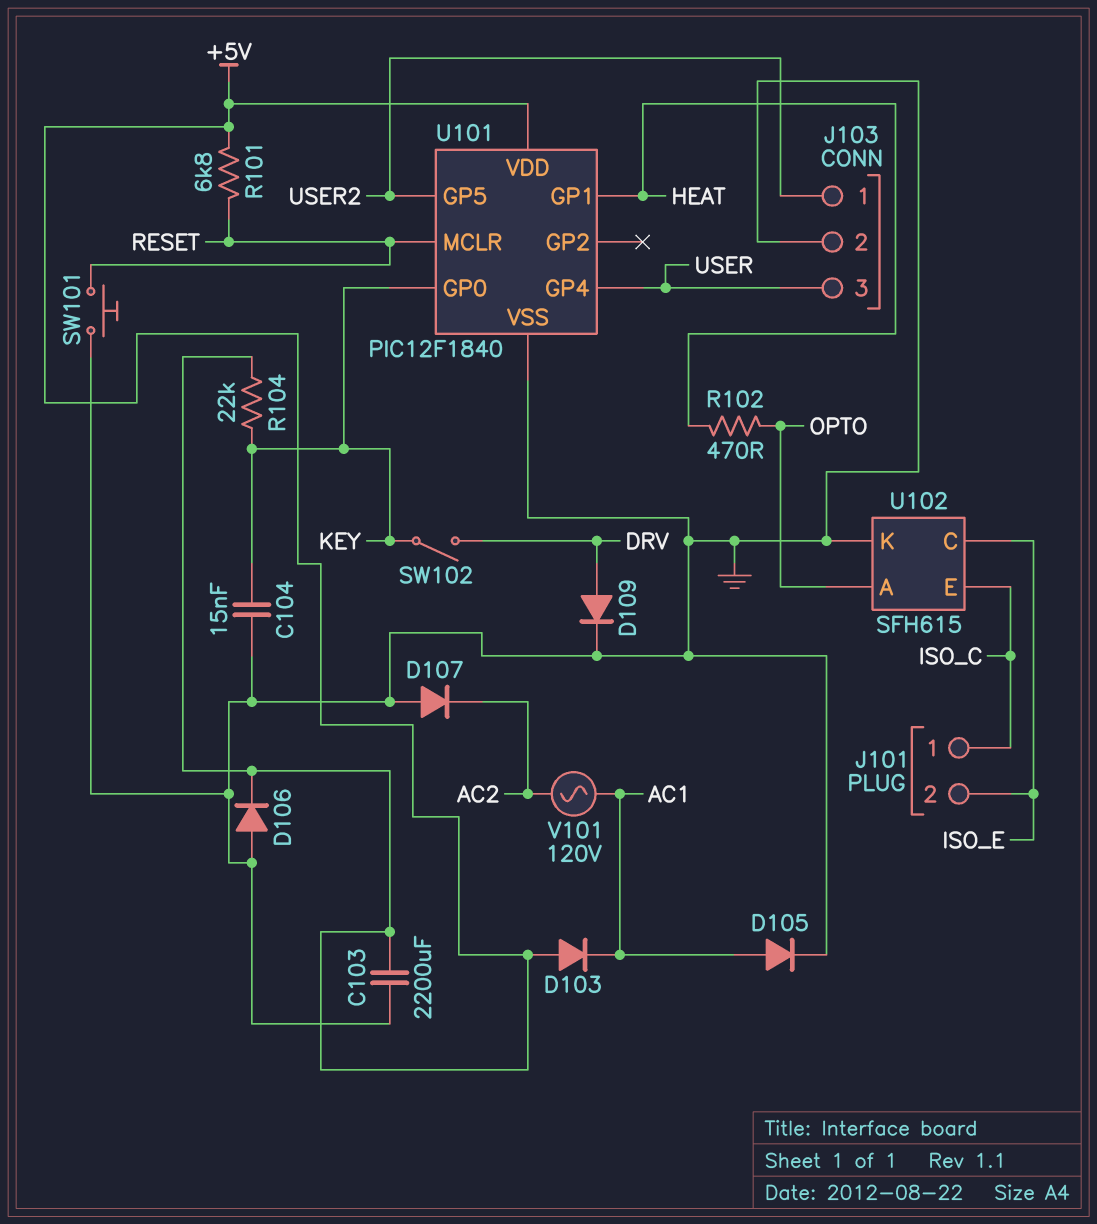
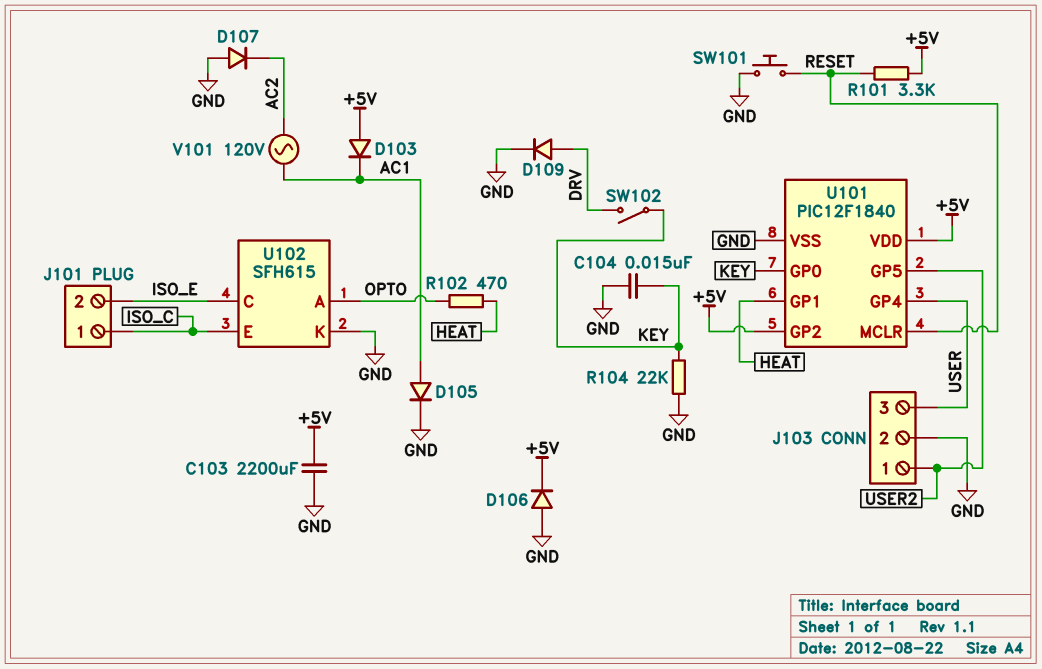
R101: 6.8k (+5V, RESET) -> 3.3k (+5V, RESET)
R104: 22k (+5V, KEY) -> 22k (GND, KEY)
U101 pin GP2: none -> +5V

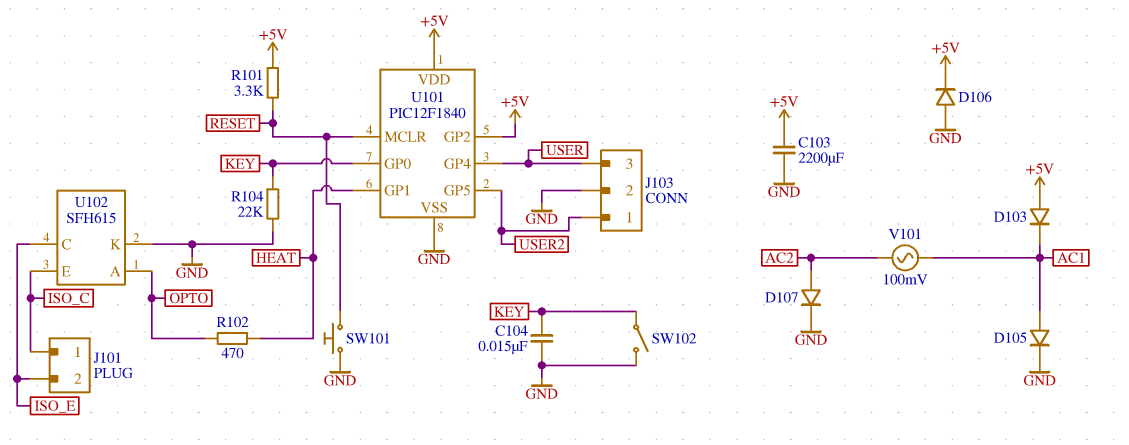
D107: diode (A GND, K AC2) -> diode (A AC2, K GND)
D109: diode (A DRV, K GND) -> none
SW102: switch (DRV, KEY) -> switch (GND, KEY)
V101: AC 120V (AC1, AC2) -> AC 100mV (AC1, AC2)

